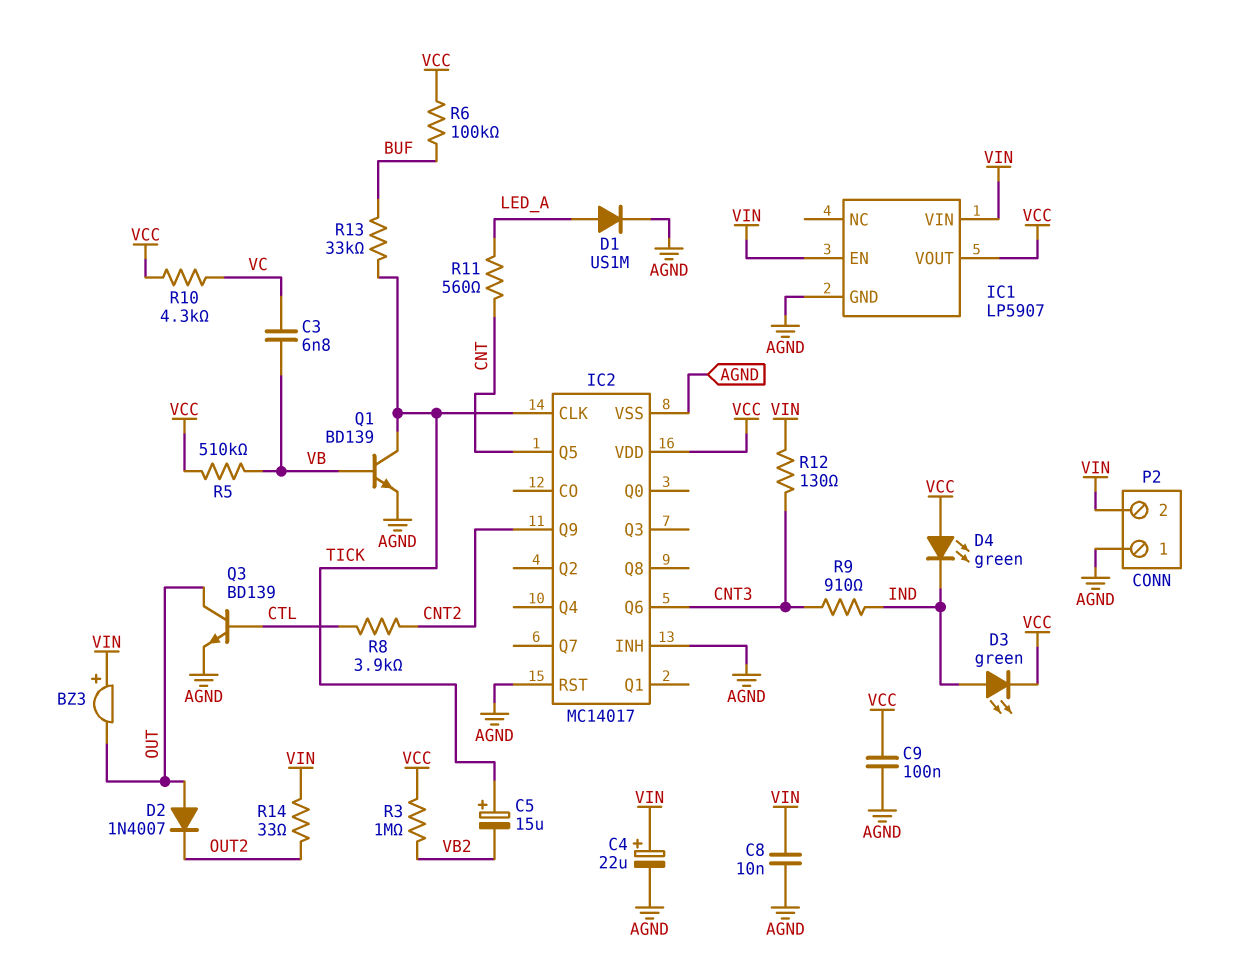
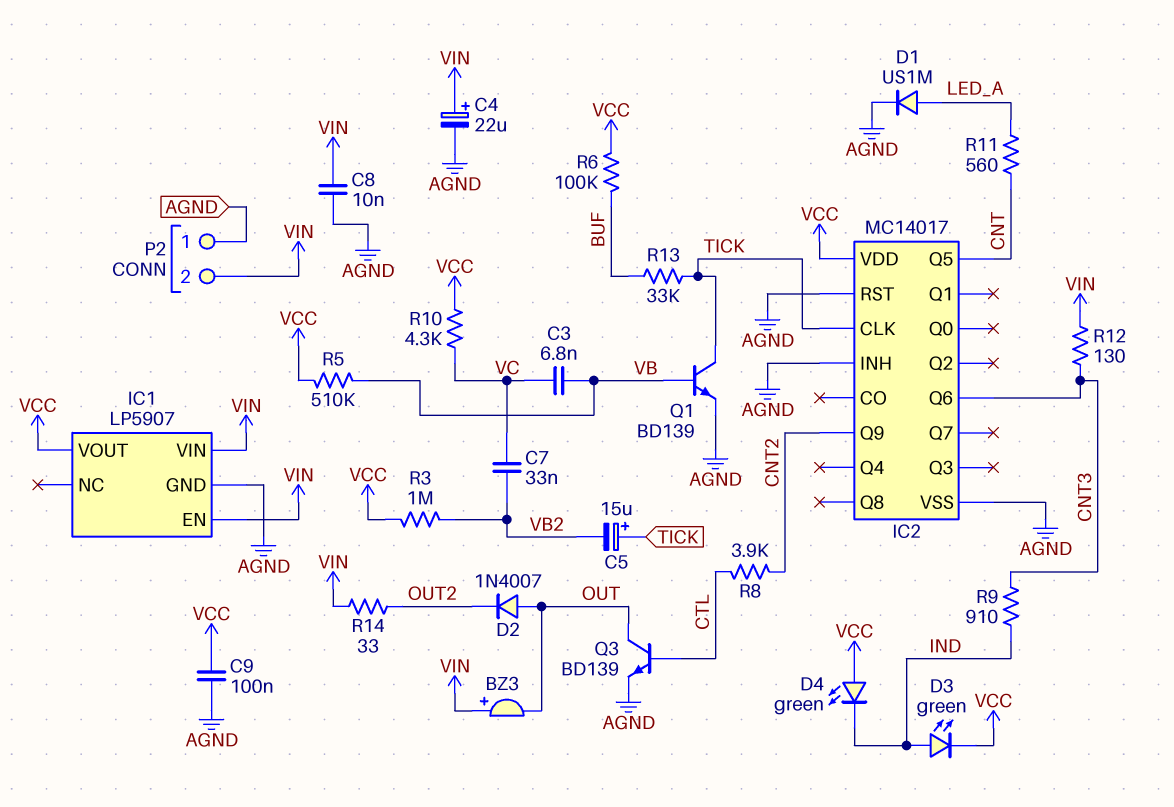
C7: none -> 33nF (VB2, VC)

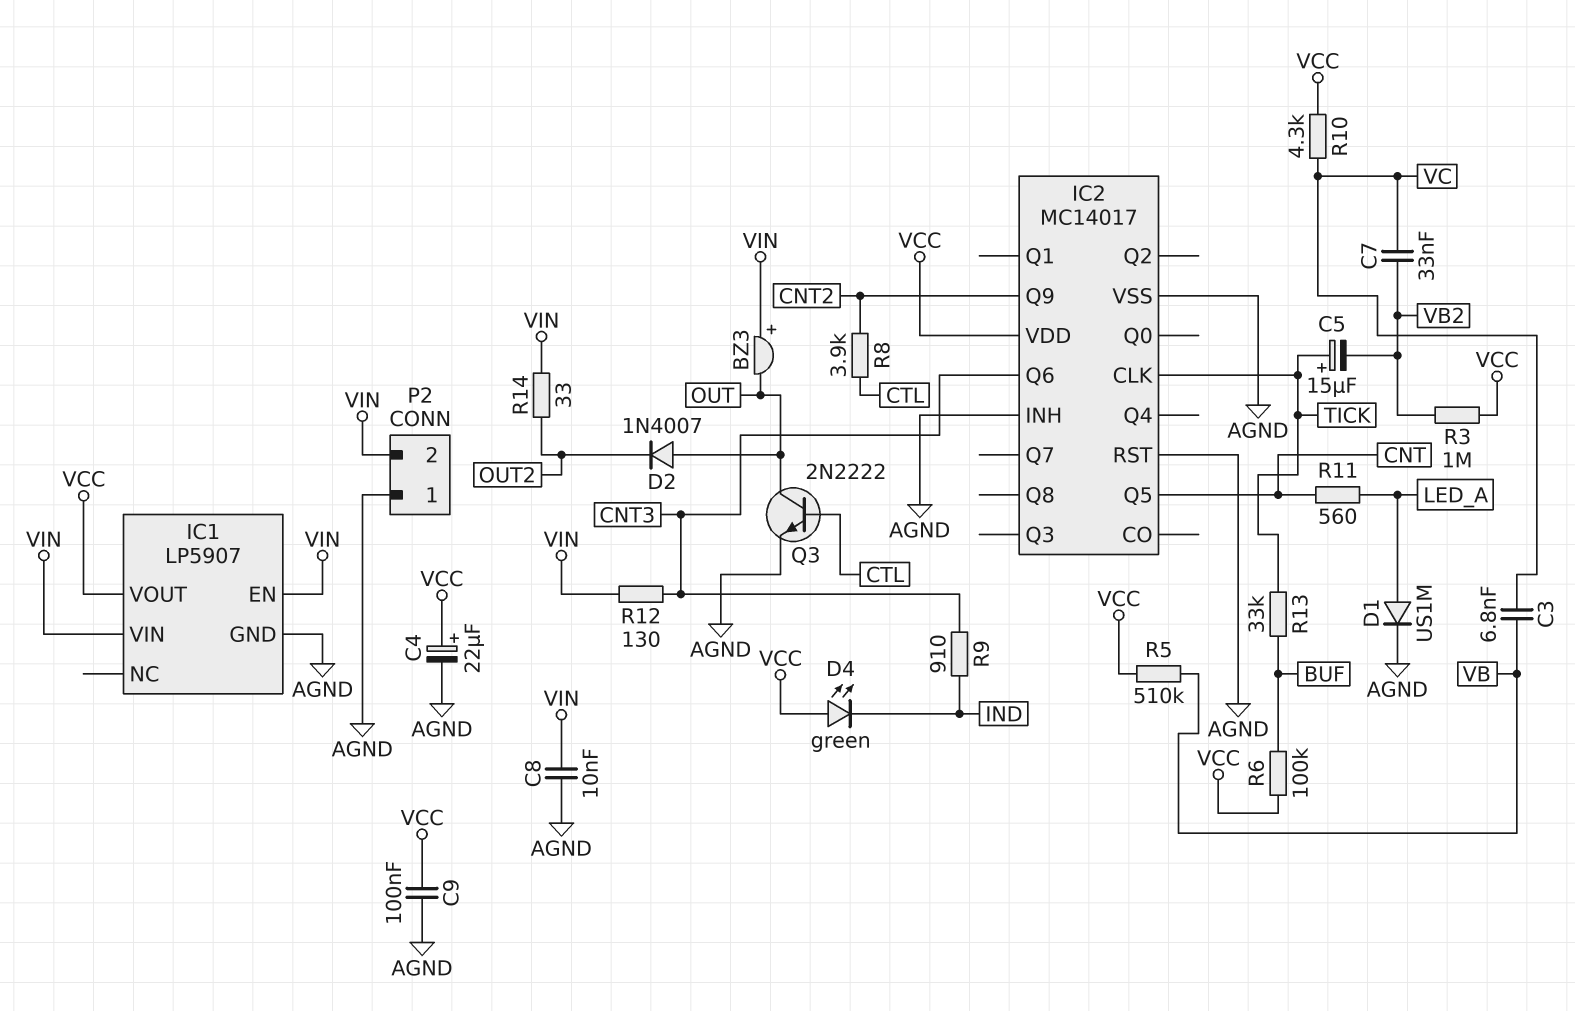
C4: 22uF (plus VIN, minus AGND) -> 22uF (plus VCC, minus AGND)
D3: LED green (A IND, K VCC) -> none
Q1: NPN BD139 (B VB, C TICK, E AGND) -> none
Q3: NPN BD139 (B CTL, C OUT, E AGND) -> NPN 2N2222 (B CTL, C OUT, E AGND)

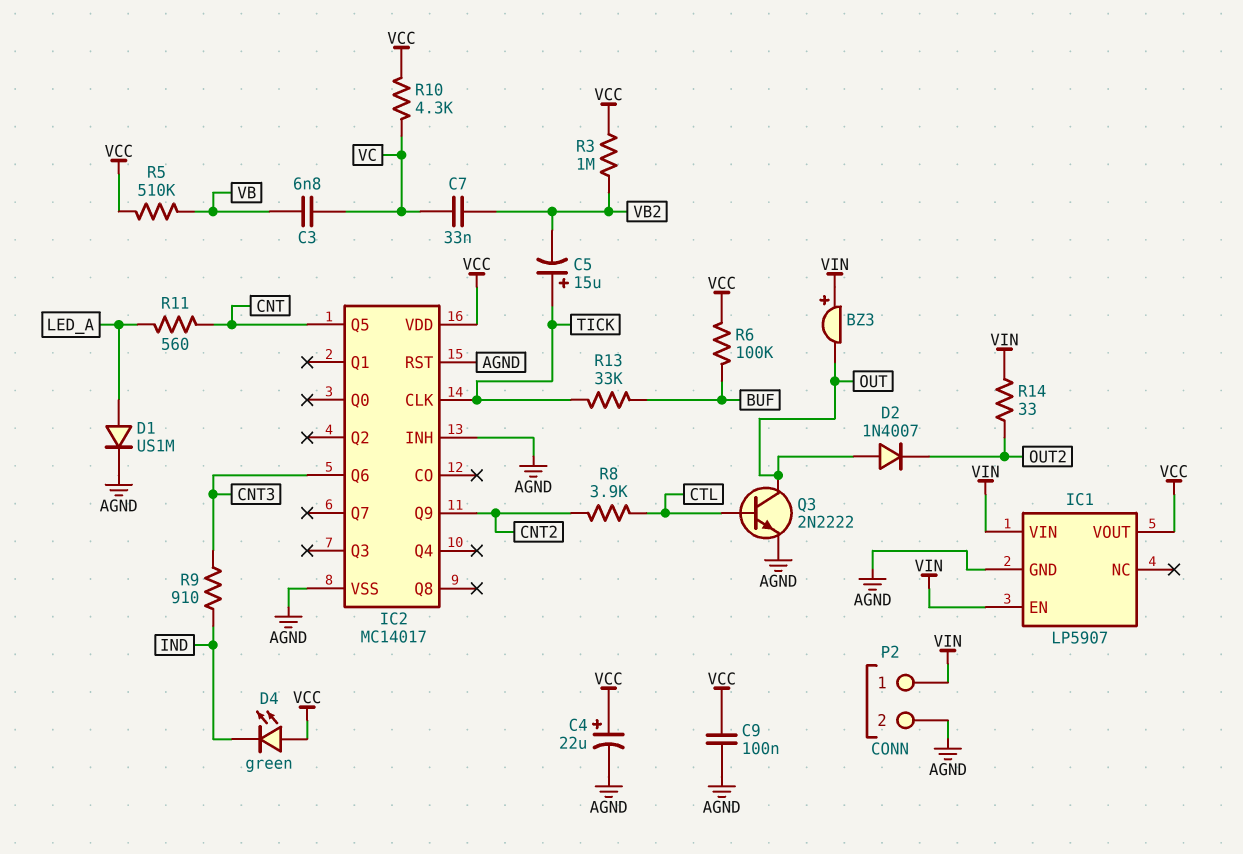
C8: 10nF (AGND, VIN) -> none
P2 pin 1: AGND -> VIN
P2 pin 2: VIN -> AGND
R12: 130 (CNT3, VIN) -> none

